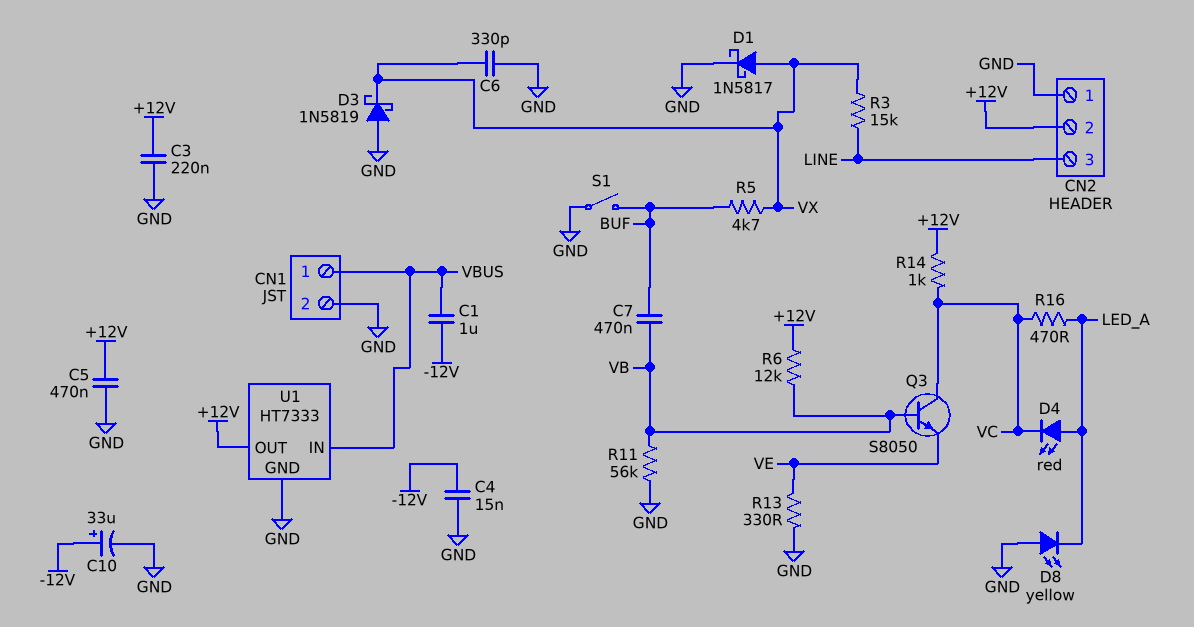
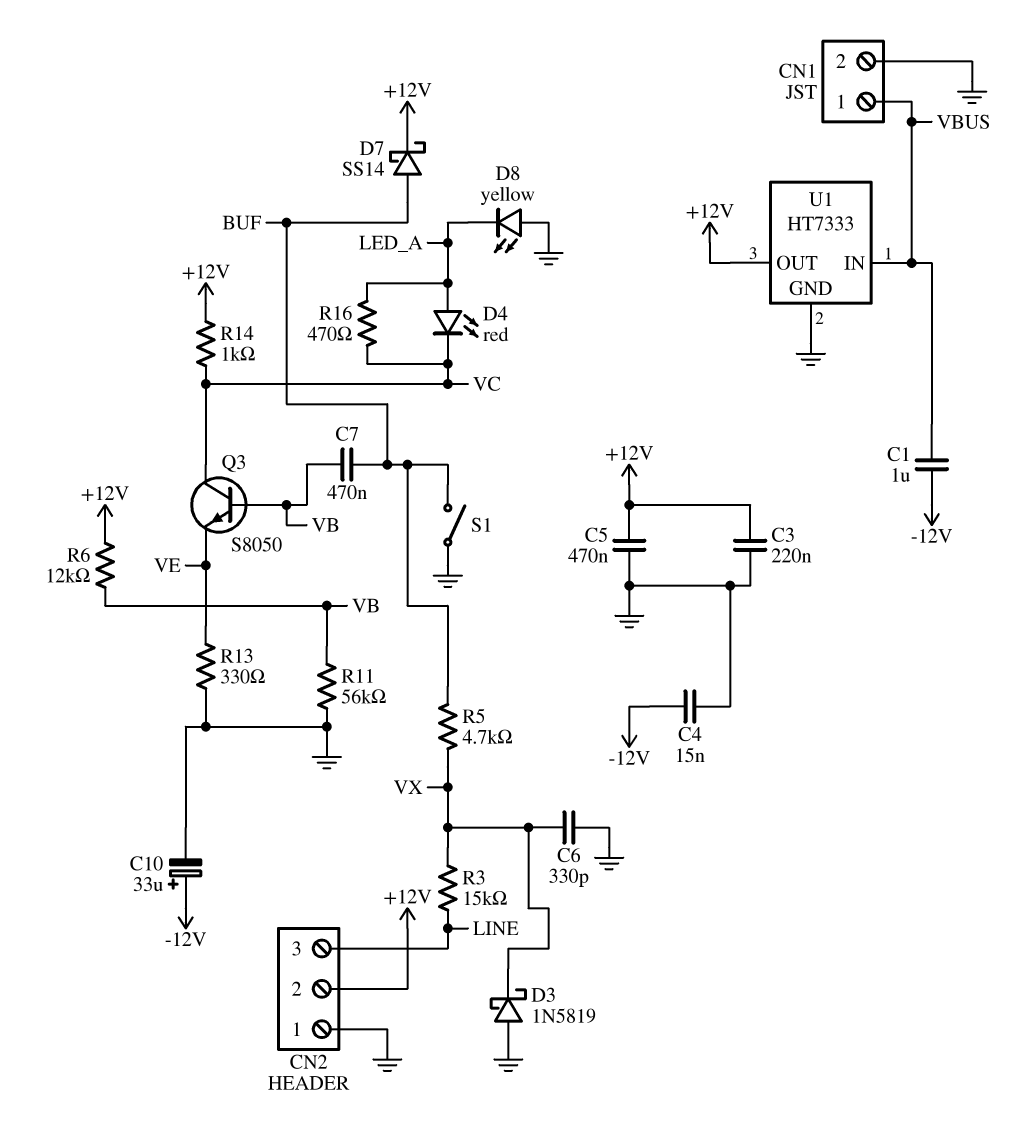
D1: schottky 1N5817 (A VX, K GND) -> none
D7: none -> schottky SS14 (A BUF, K +12V)

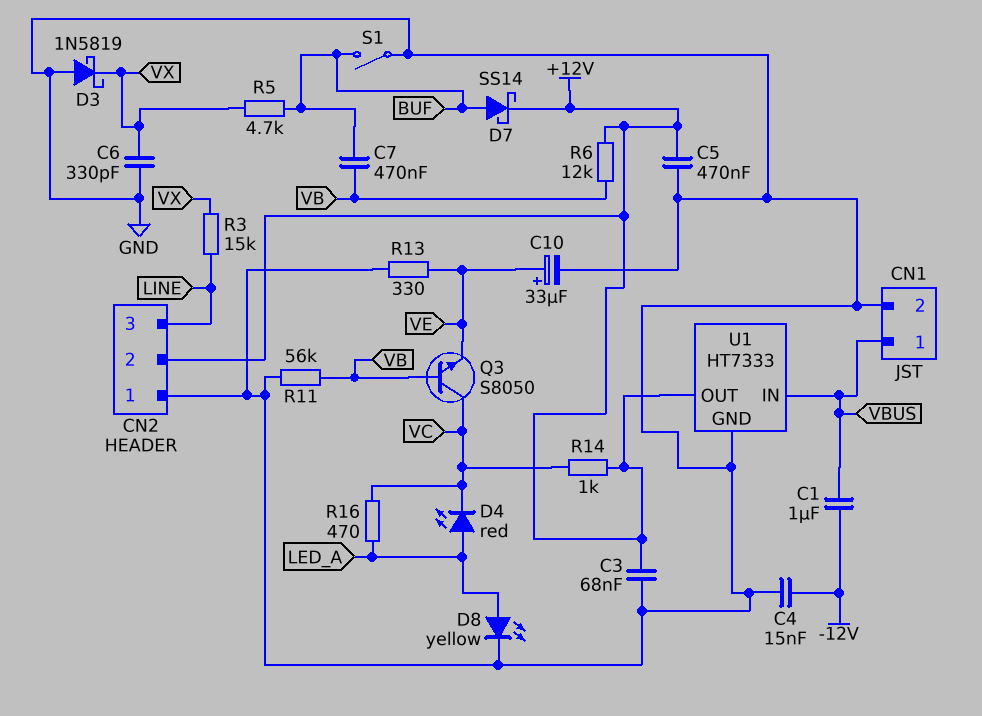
C3: 220nF (+12V, GND) -> 68nF (+12V, GND)
C10: 33uF (plus -12V, minus GND) -> 33uF (plus VE, minus GND)
D8: LED yellow (A GND, K LED_A) -> LED yellow (A LED_A, K GND)

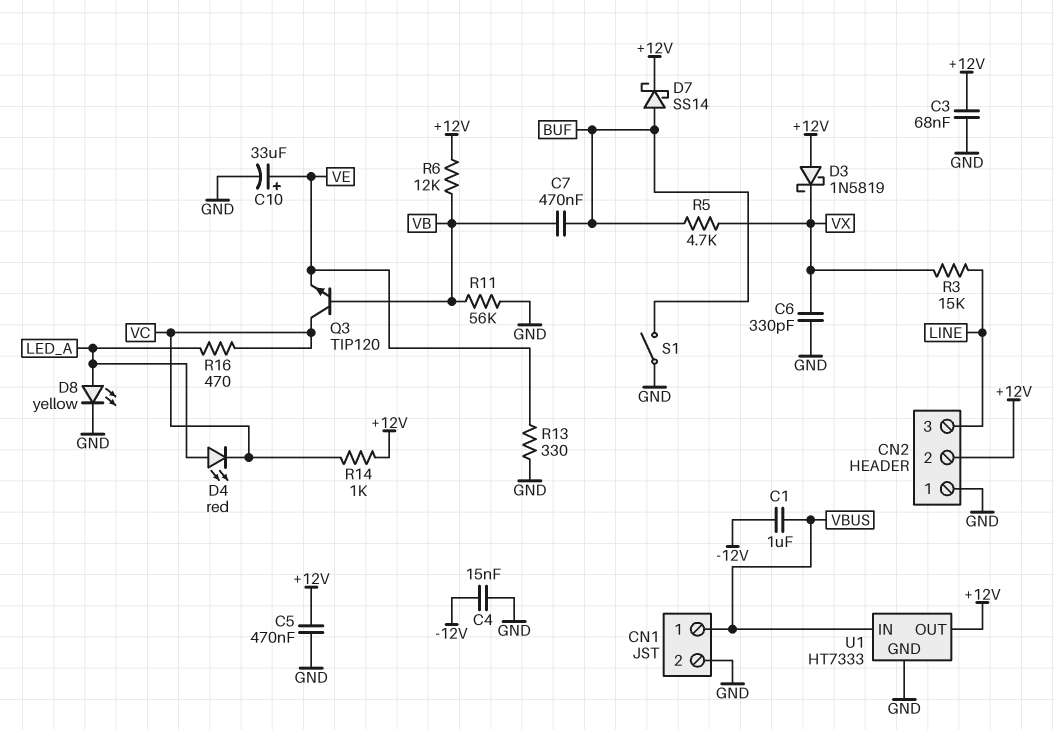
D3: schottky 1N5819 (A GND, K VX) -> schottky 1N5819 (A +12V, K VX)
Q3: NPN S8050 (B VB, C VC, E VE) -> NPN TIP120 (B VB, C VC, E VE)

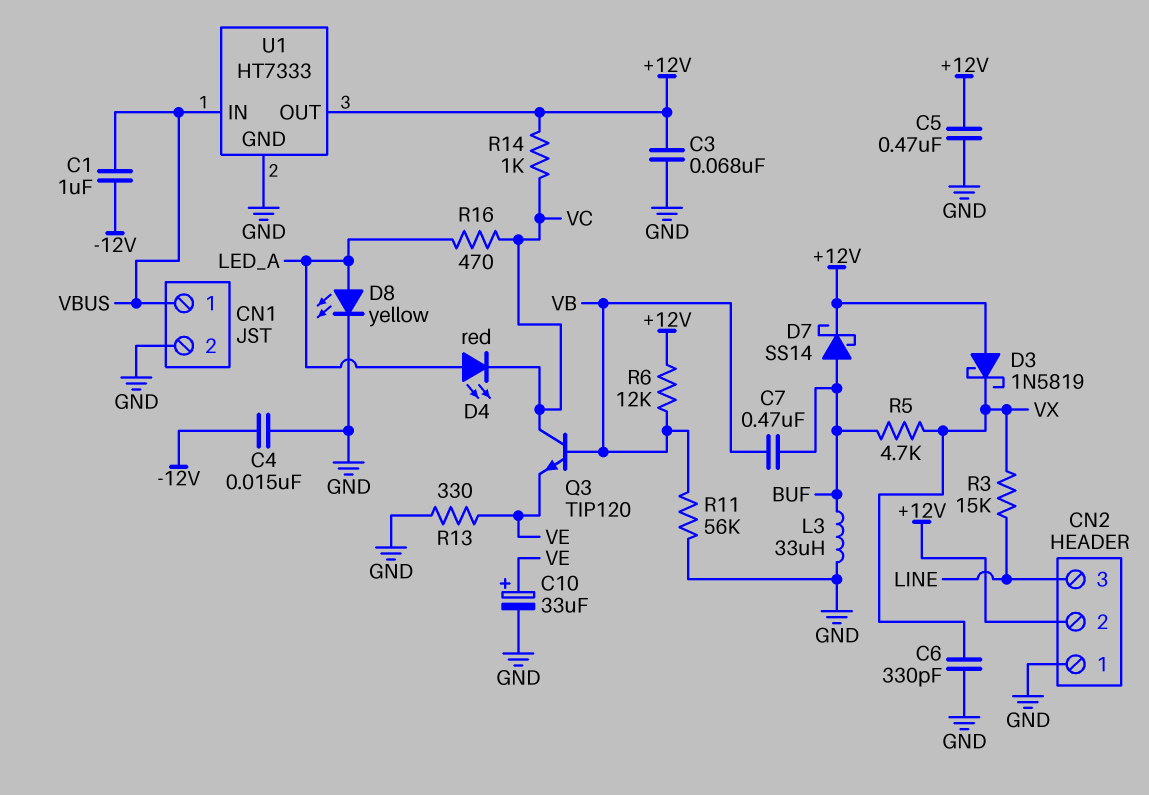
L3: none -> 33uH (BUF, GND)
S1: switch (BUF, GND) -> none

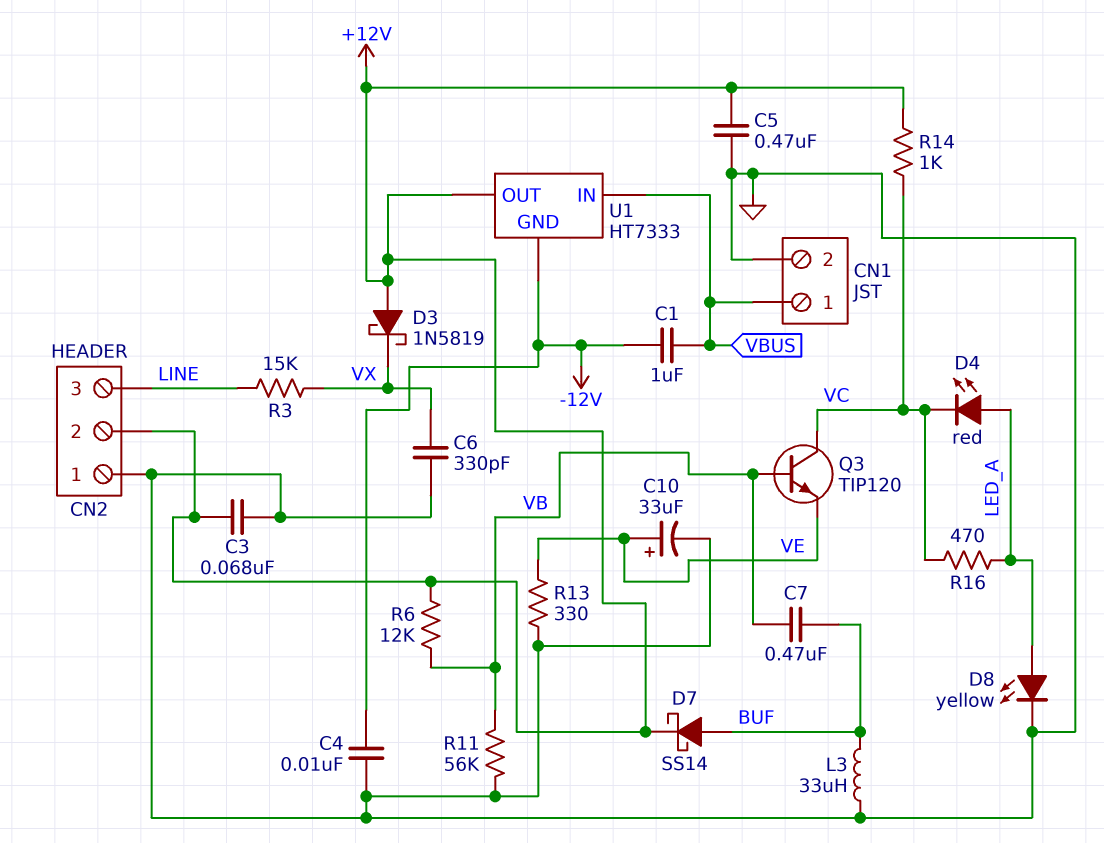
C4: 15nF (-12V, GND) -> 10nF (-12V, GND)
R5: 4.7k (BUF, VX) -> none
U1 pin GND: GND -> -12V

